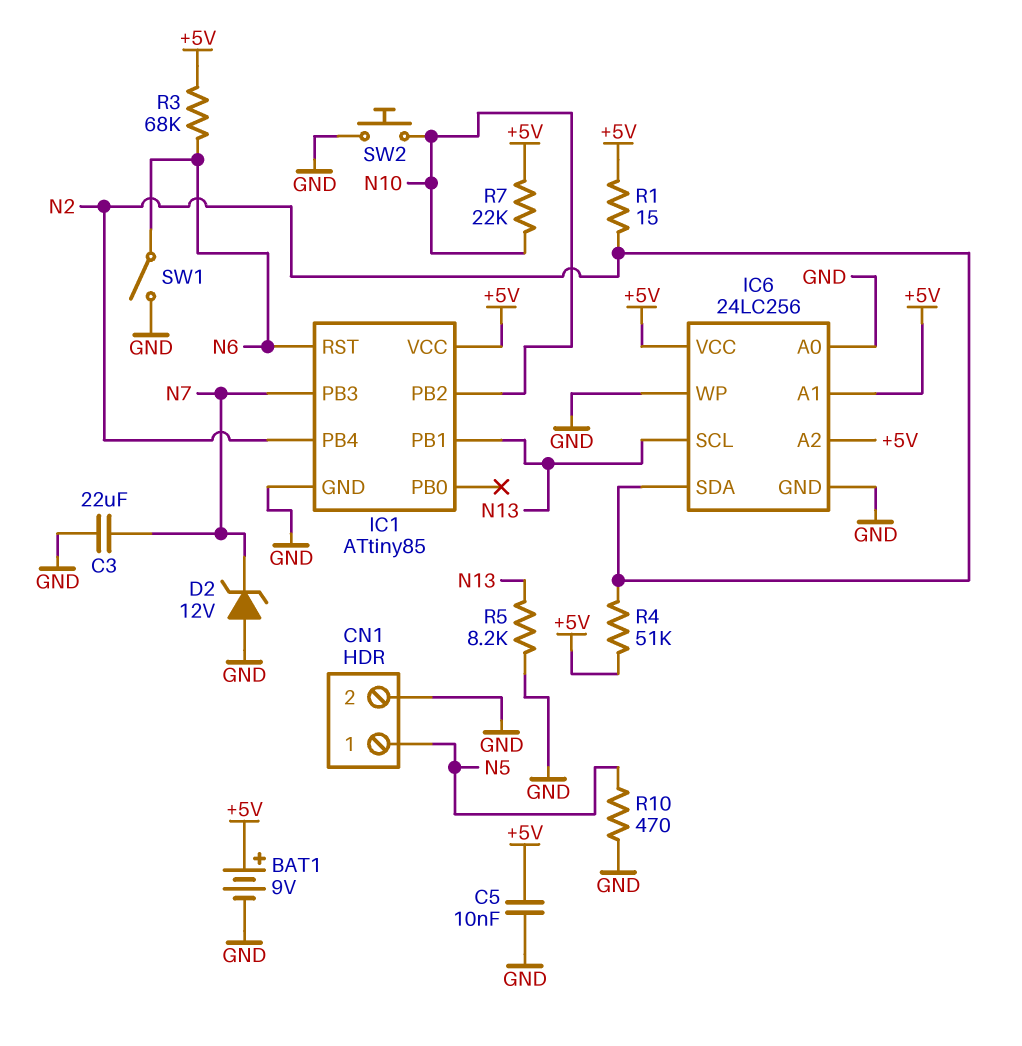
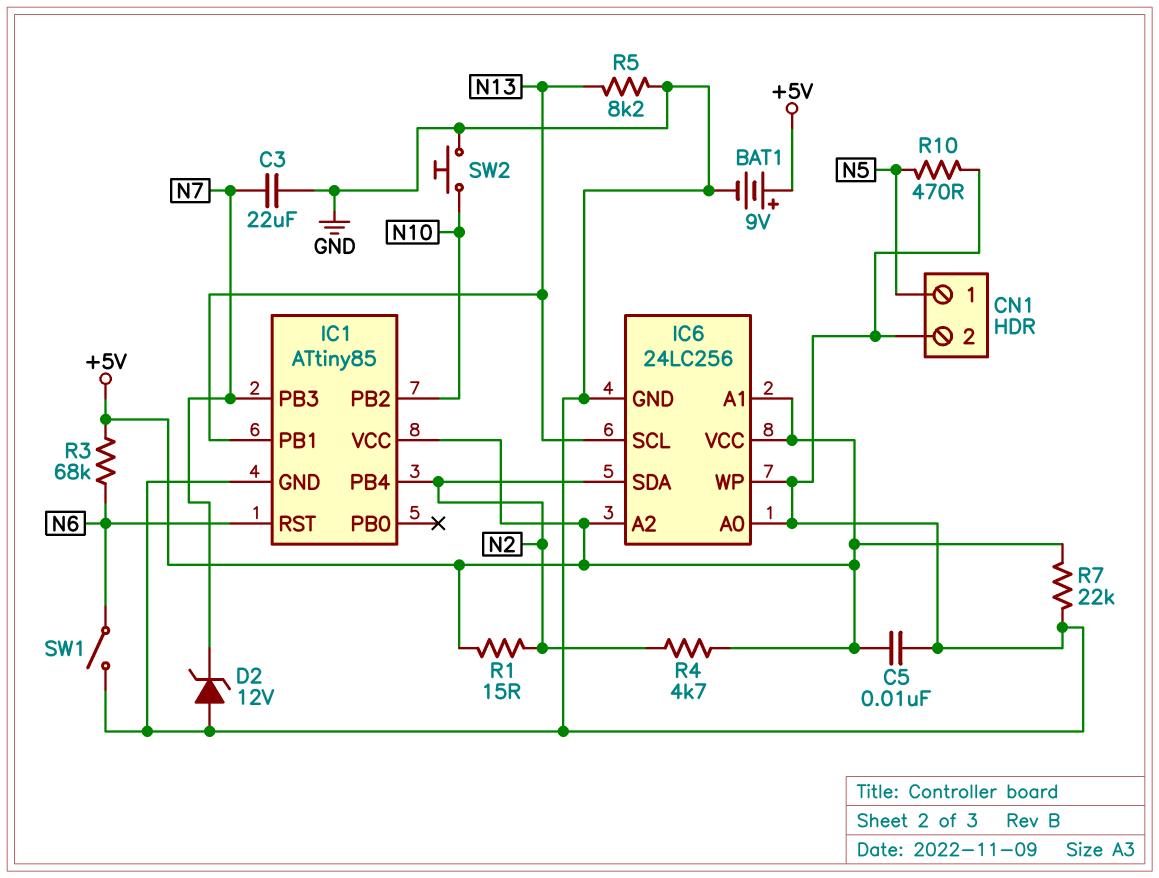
R4: 51k (+5V, N2) -> 4.7k (+5V, N2)
R7: 22k (+5V, N10) -> 22k (+5V, GND)

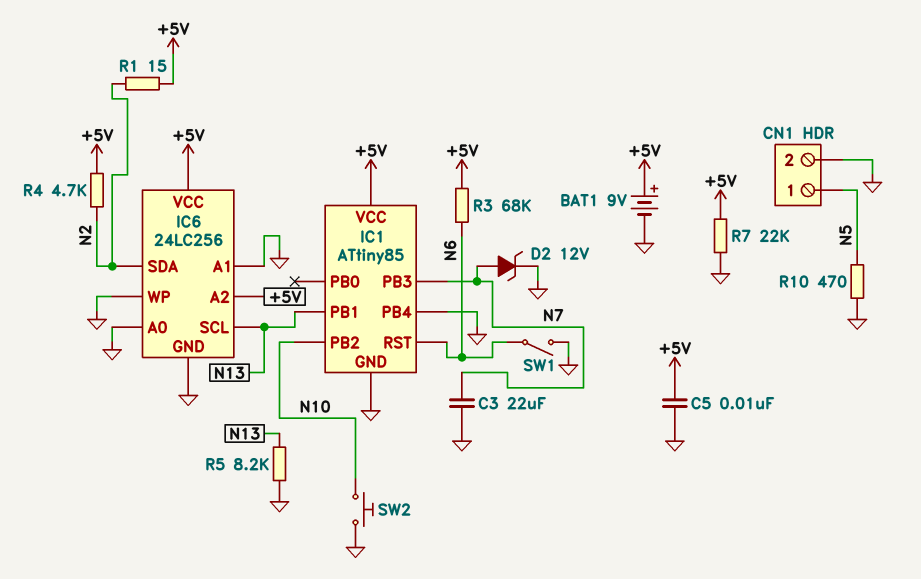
D2: zener 12V (A GND, K N7) -> zener 12V (A N7, K GND)
IC1 pin PB4: N2 -> GND
IC6 pin A1: +5V -> GND

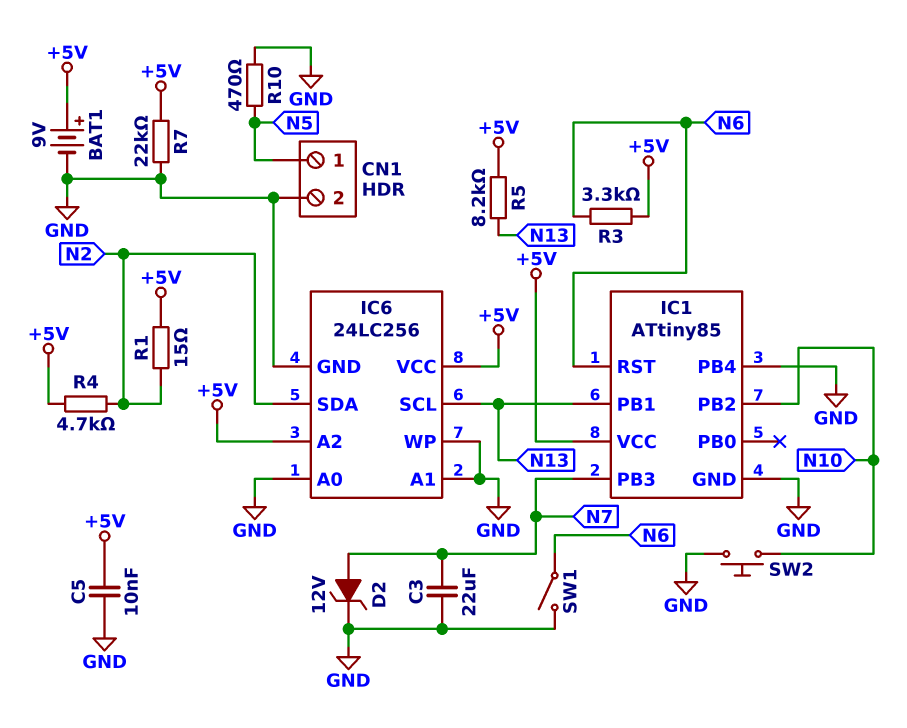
R3: 68k (+5V, N6) -> 3.3k (+5V, N6)
R5: 8.2k (GND, N13) -> 8.2k (+5V, N13)

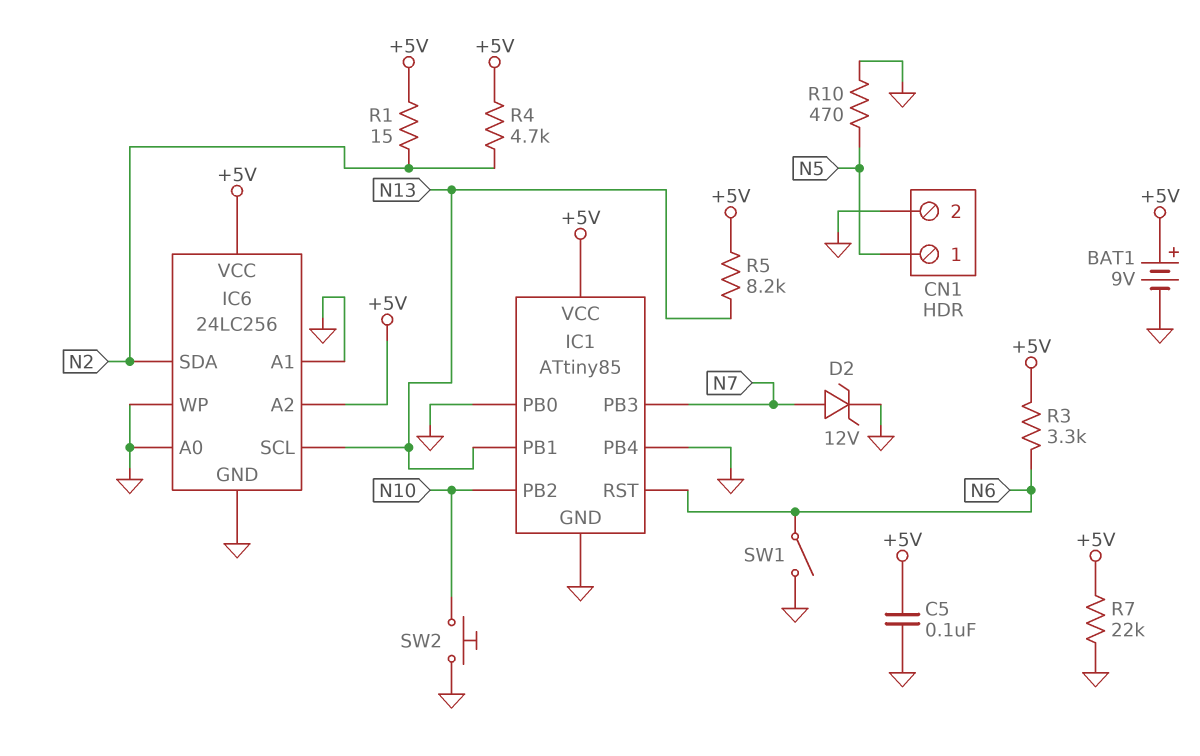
C3: 22uF (GND, N7) -> none
C5: 10nF (+5V, GND) -> 100nF (+5V, GND)
IC1 pin PB0: none -> GND

